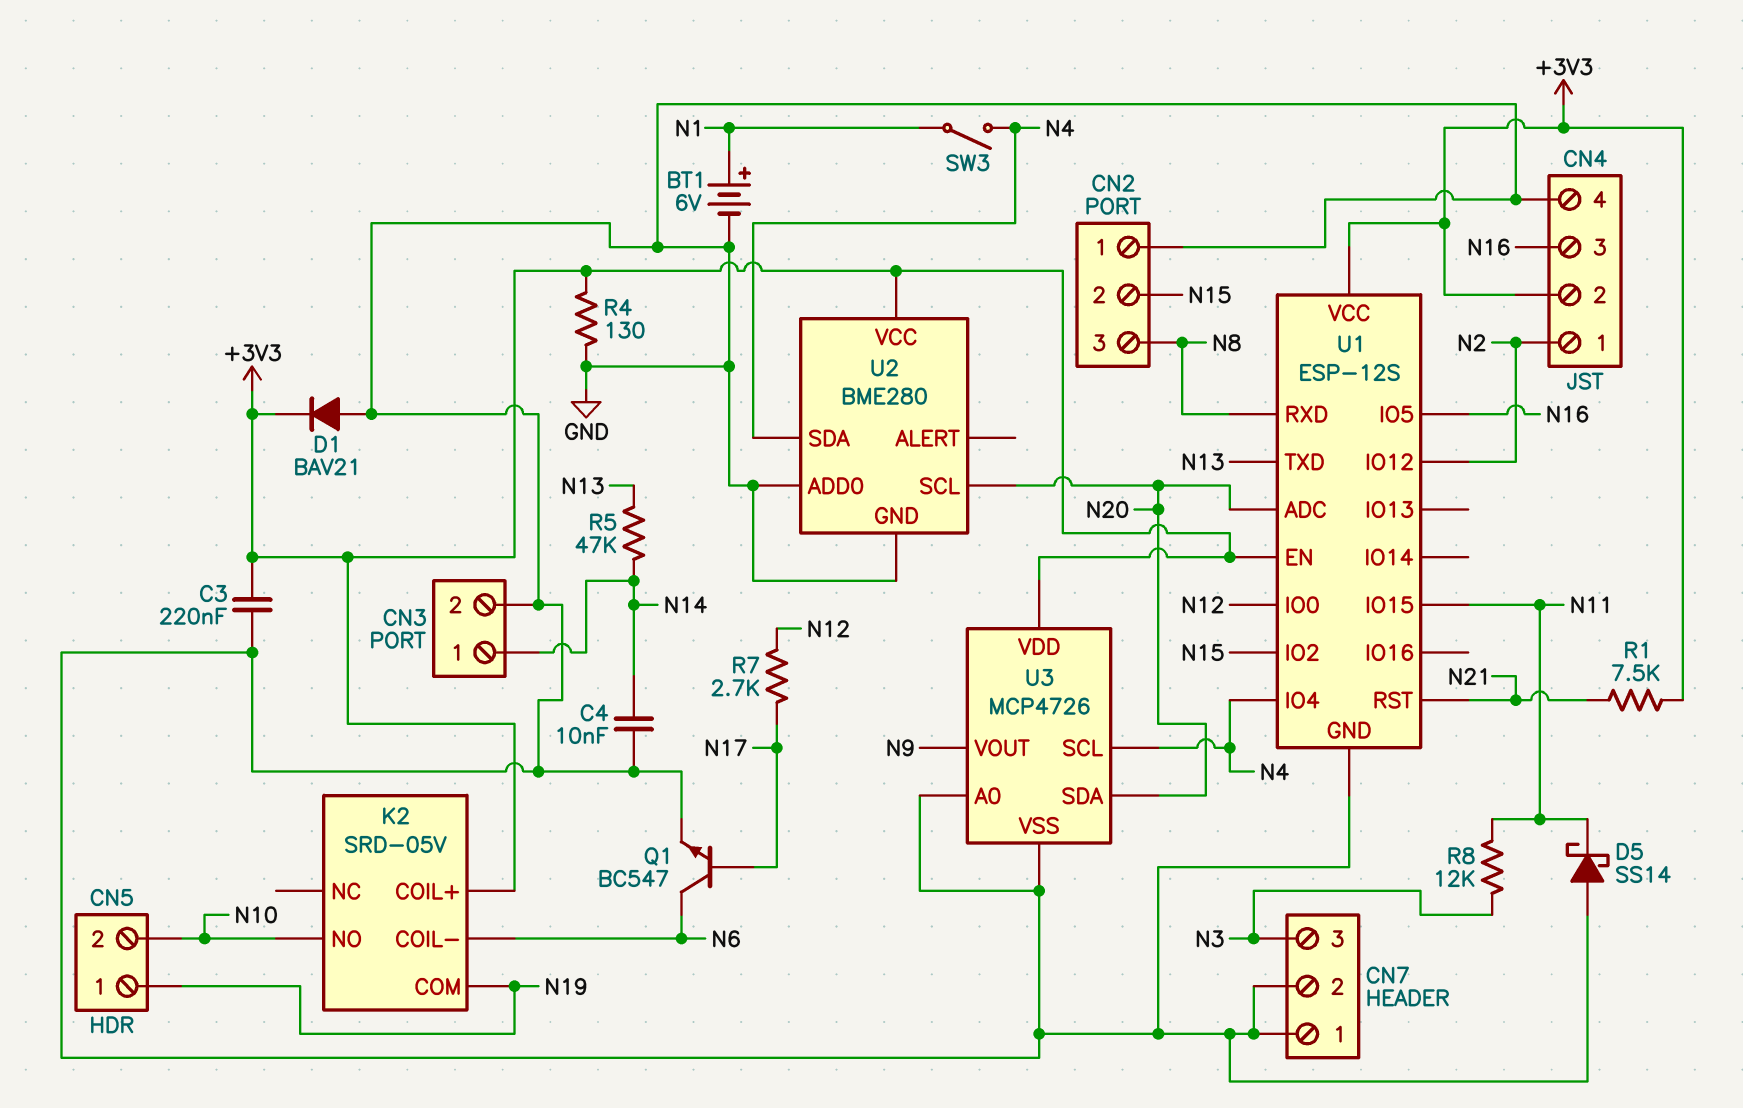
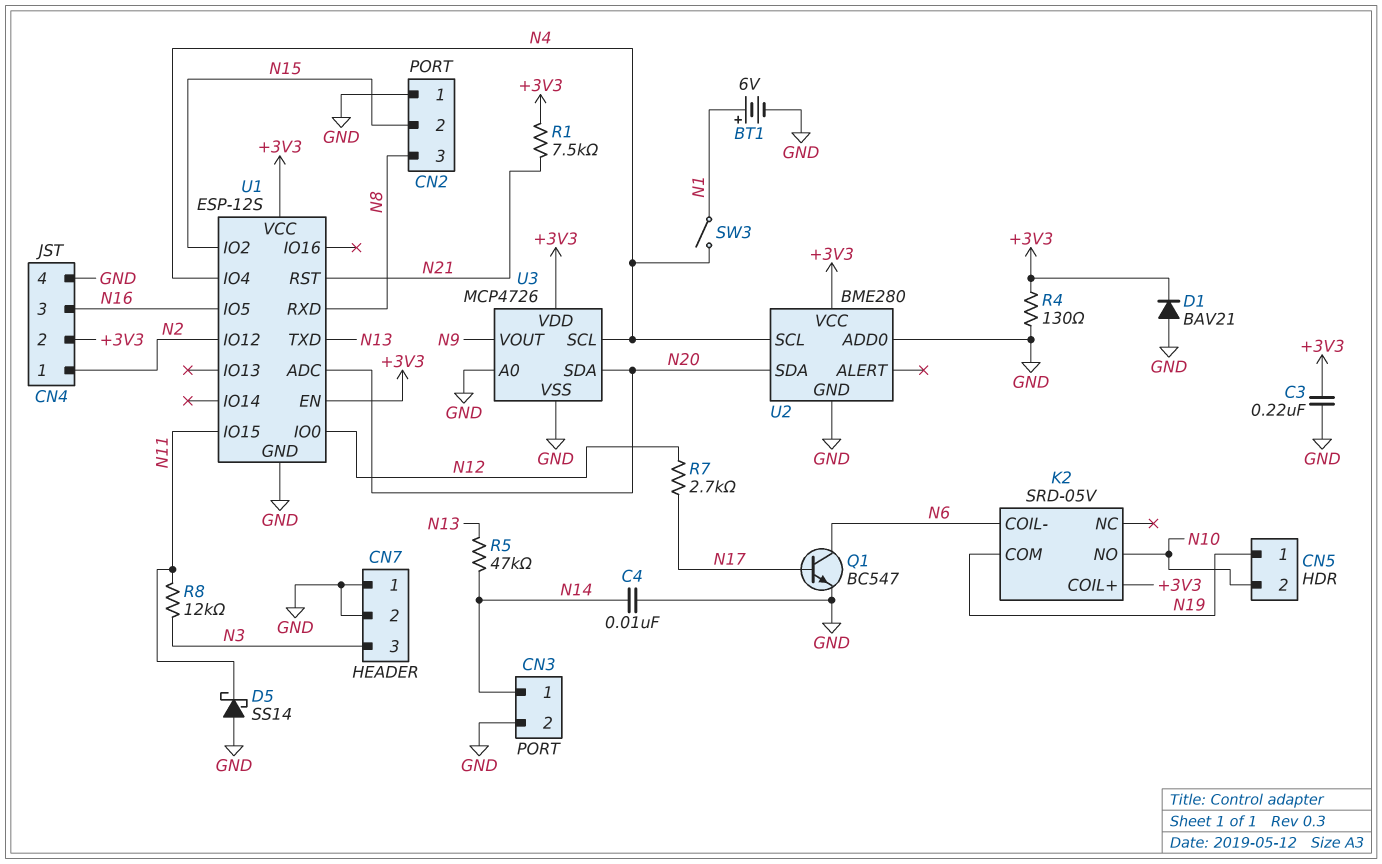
U2 pin SCL: N20 -> N4
U2 pin SDA: N4 -> N20

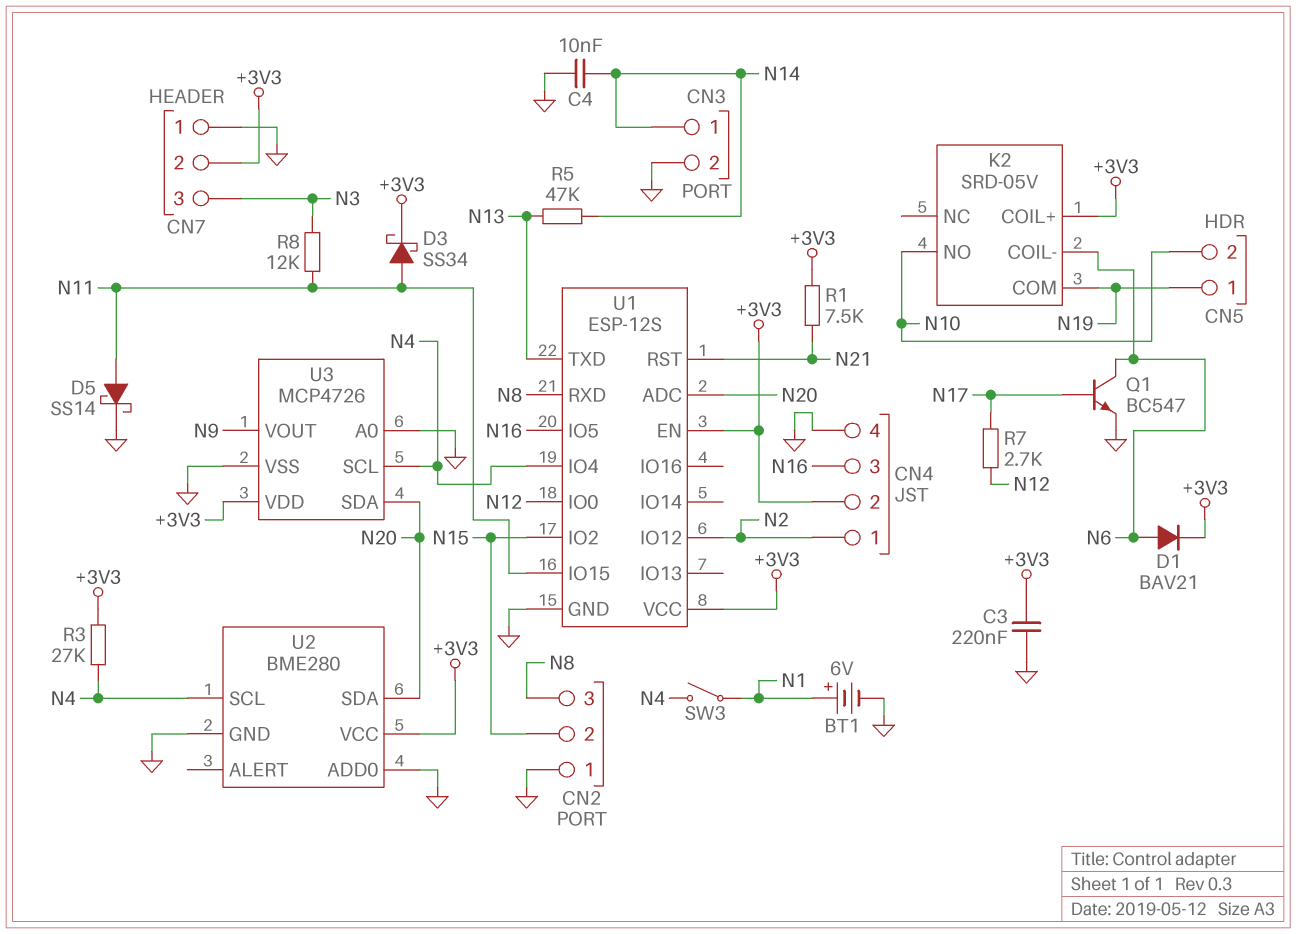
CN7 pin 2: GND -> +3V3
D1: diode BAV21 (A GND, K +3V3) -> diode BAV21 (A N6, K +3V3)
D3: none -> schottky SS34 (A N11, K +3V3)
D5: schottky SS14 (A GND, K N11) -> schottky SS14 (A N11, K GND)
R3: none -> 27k (+3V3, N4)
R4: 130 (+3V3, GND) -> none

